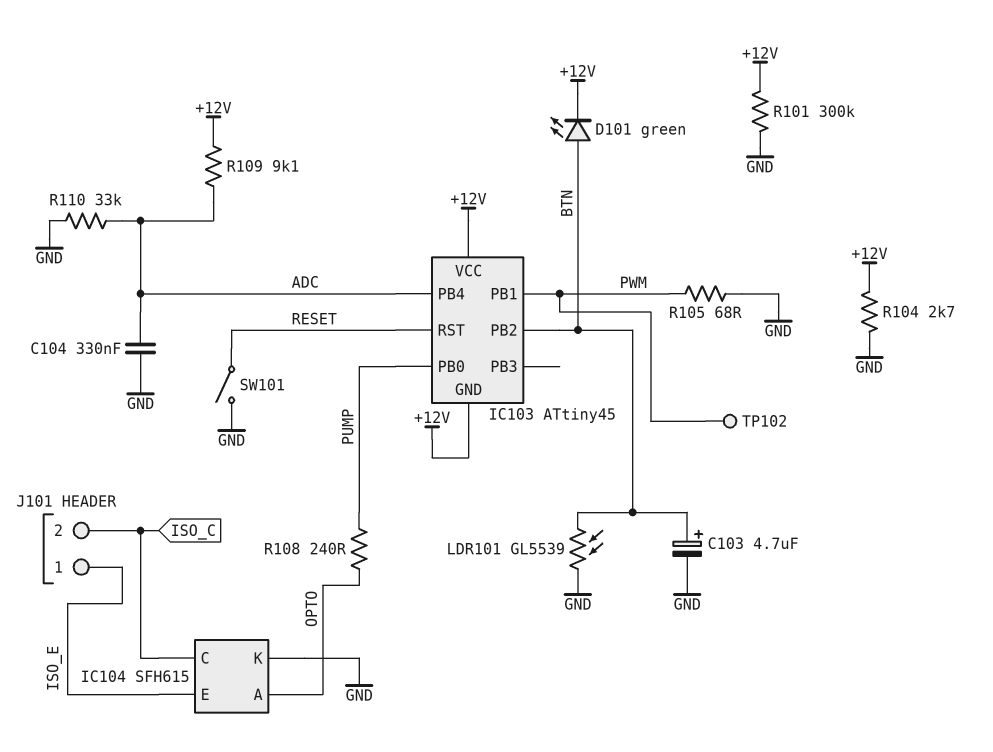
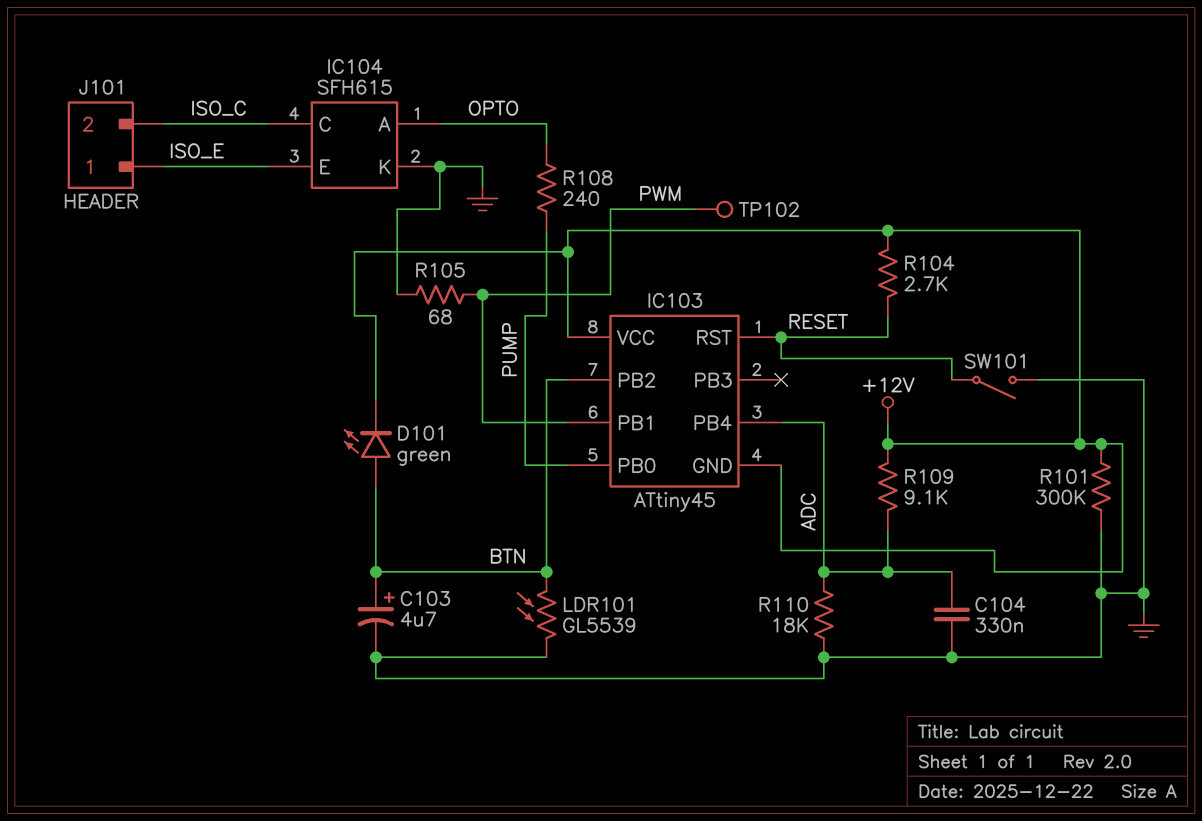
R104: 2.7k (+12V, GND) -> 2.7k (+12V, RESET)
R110: 33k (ADC, GND) -> 18k (ADC, GND)

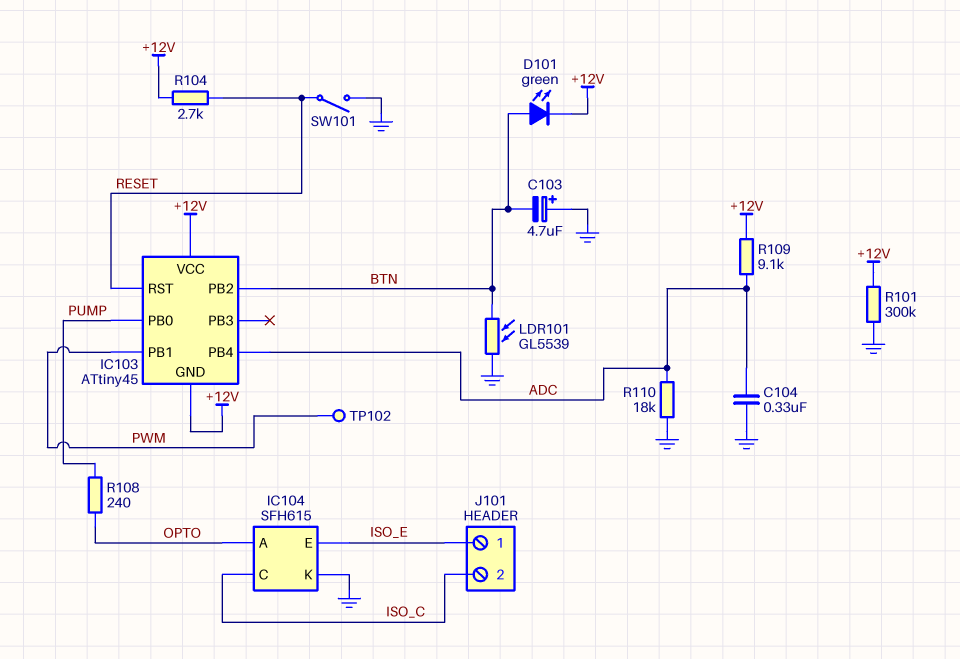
C103: 4.7uF (plus BTN, minus GND) -> 4.7uF (plus GND, minus BTN)
R105: 68 (GND, PWM) -> none

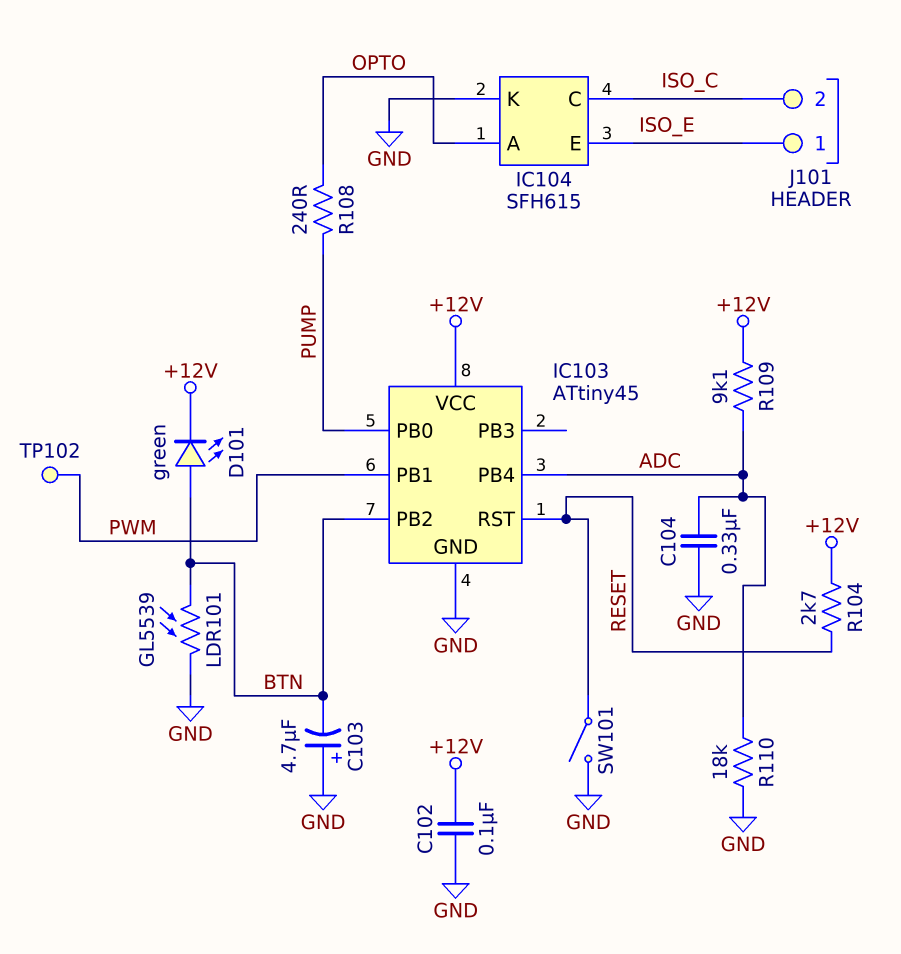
C102: none -> 100nF (+12V, GND)
IC103 pin GND: +12V -> GND
R101: 300k (+12V, GND) -> none

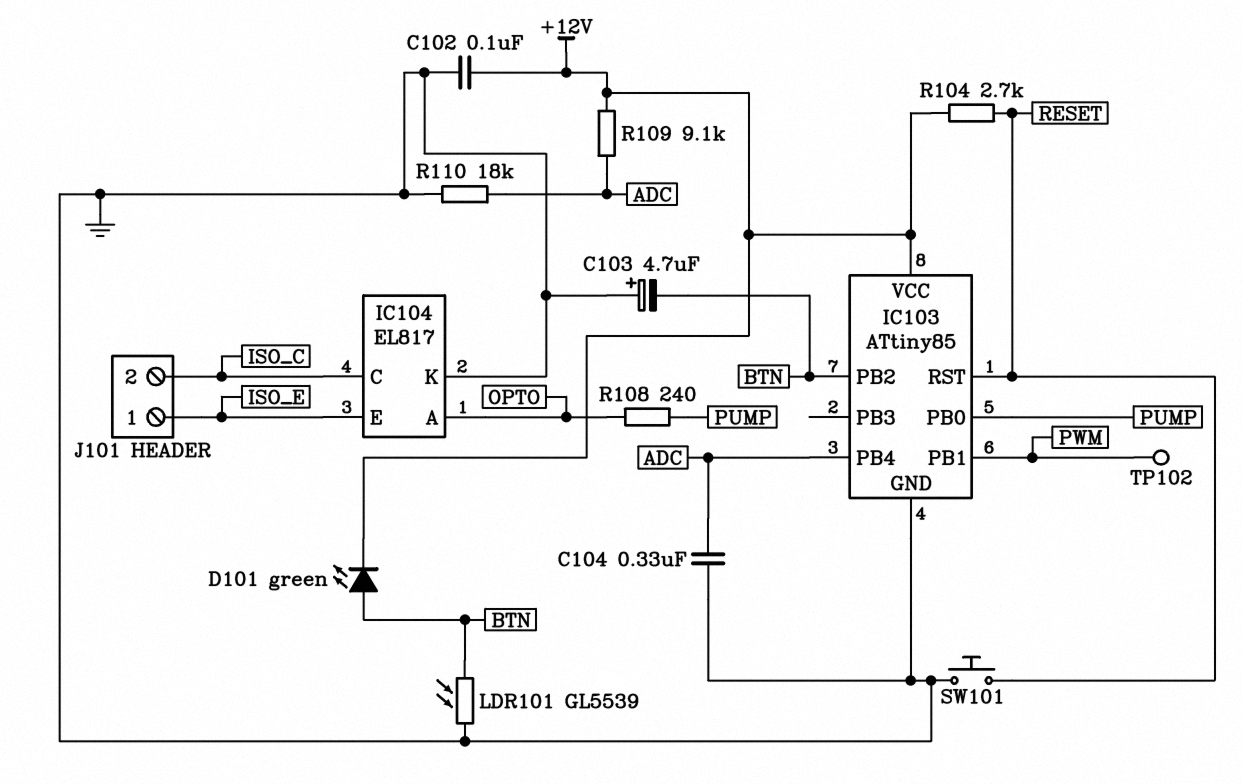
IC103: ATtiny45 -> ATtiny85
IC104: SFH615 -> EL817
SW101: switch (GND, RESET) -> button (GND, RESET)

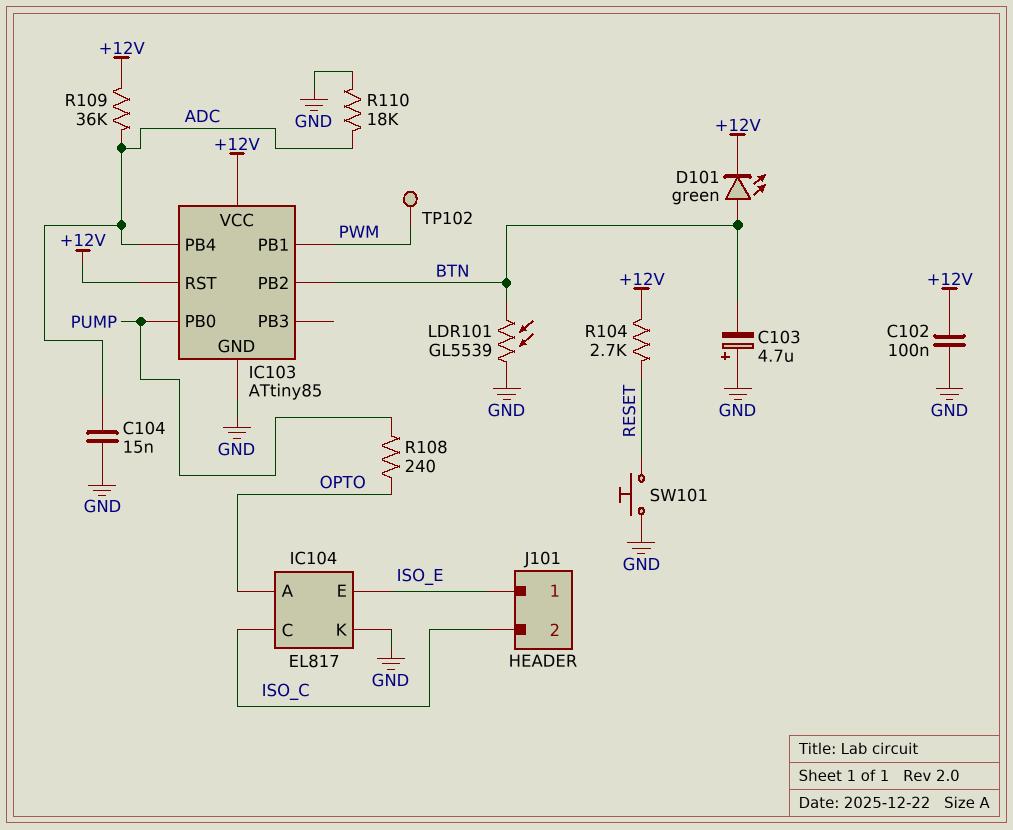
C104: 330nF (ADC, GND) -> 15nF (ADC, GND)
IC103 pin RST: RESET -> +12V
R109: 9.1k (+12V, ADC) -> 36k (+12V, ADC)

